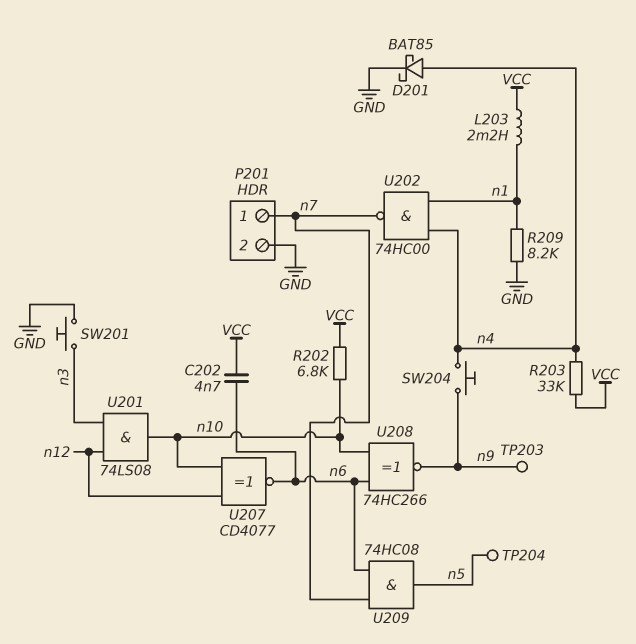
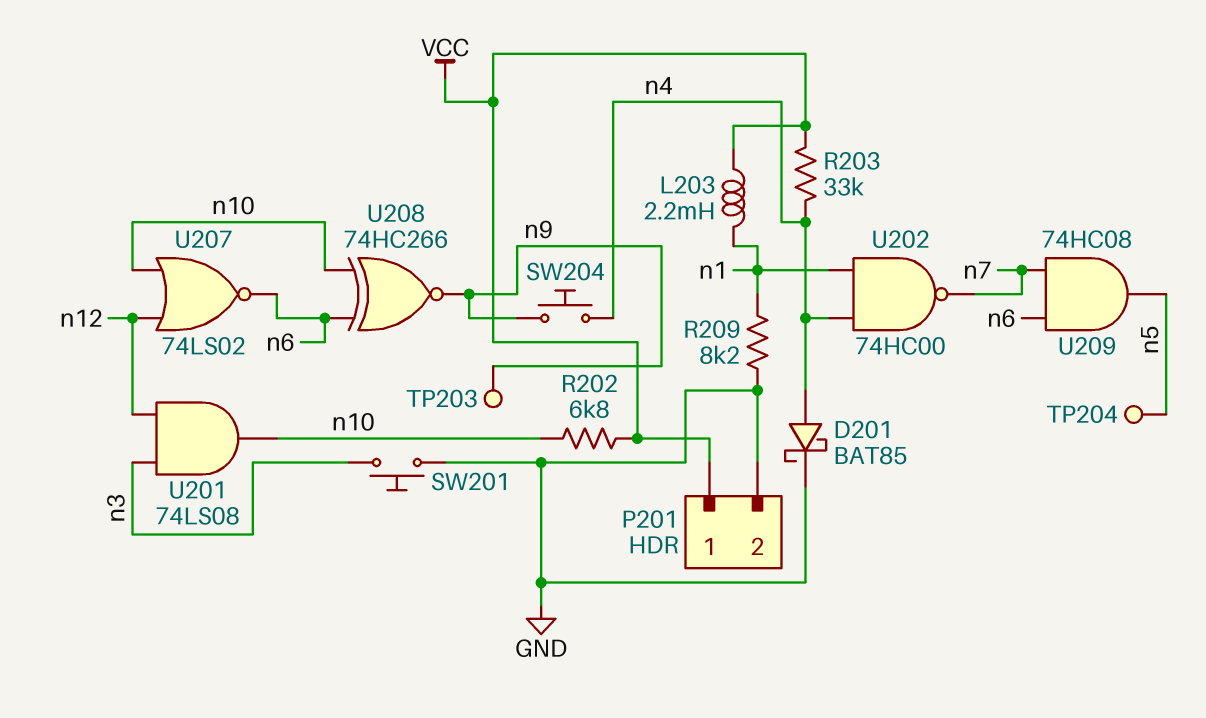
C202: 4.7nF (VCC, n6) -> none
P201 pin 1: n7 -> VCC
U207: XNOR CD4077 (in n10, in n12, out n6) -> NOR 74LS02 (in n10, in n12, out n6)

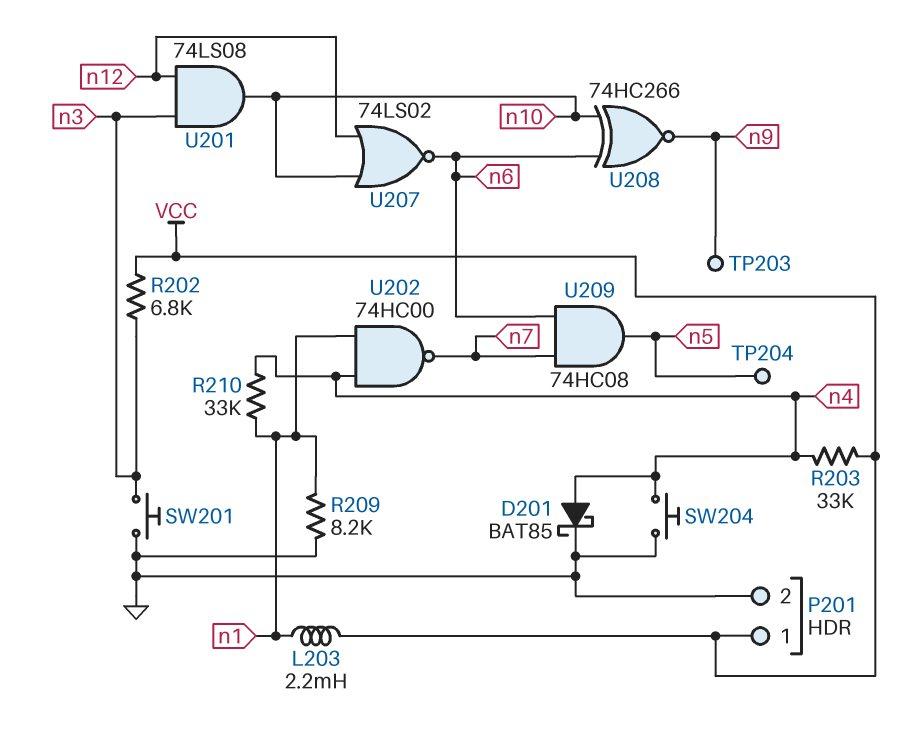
R202: 6.8k (VCC, n10) -> 6.8k (VCC, n3)
R210: none -> 33k (n1, n4)
SW204: button (n4, n9) -> button (GND, n4)

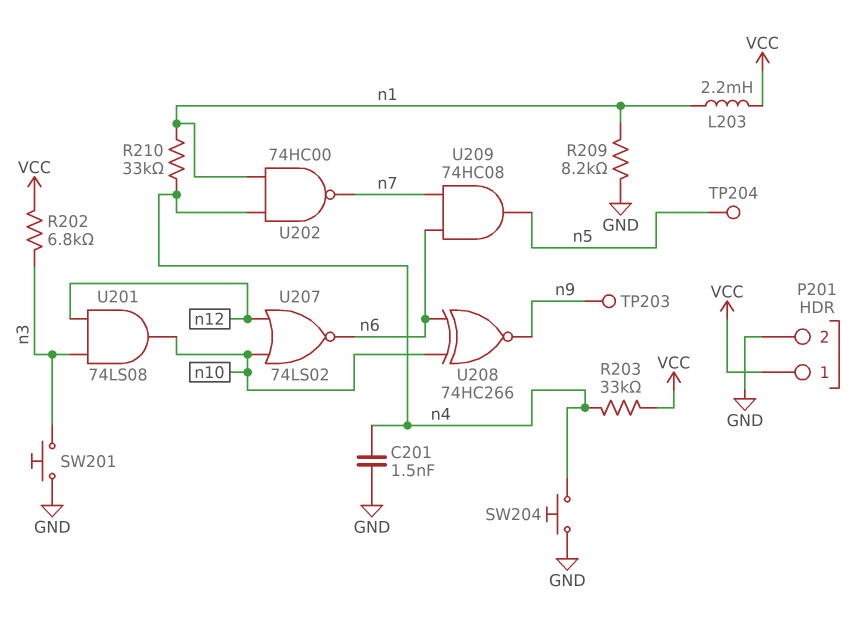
C201: none -> 1.5nF (GND, n4)
D201: schottky BAT85 (A n4, K GND) -> none

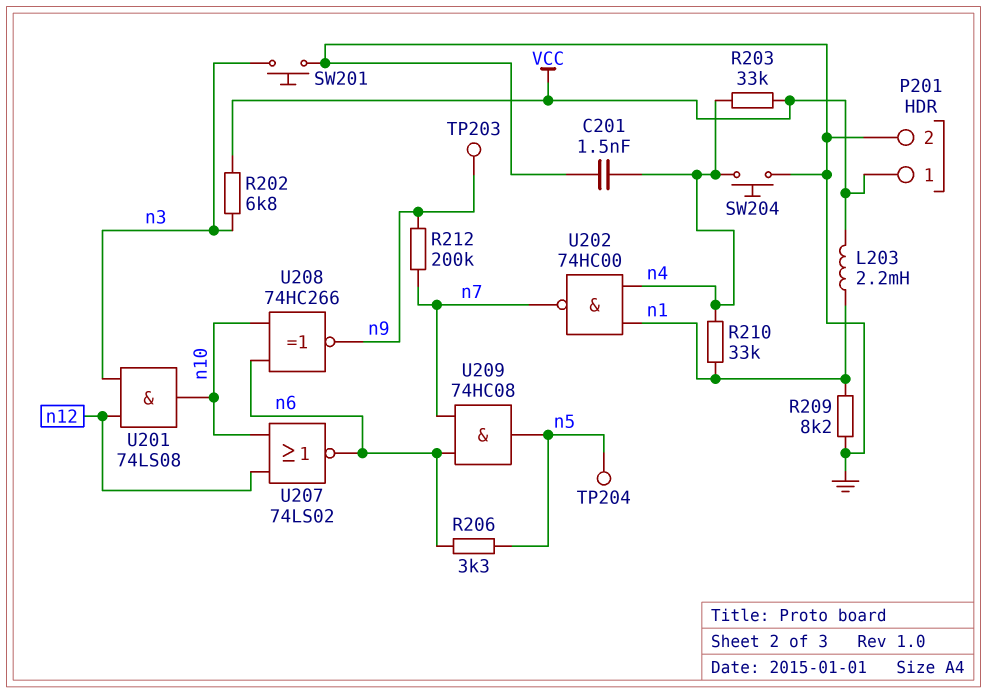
R206: none -> 3.3k (n5, n6)
R212: none -> 200k (n7, n9)

